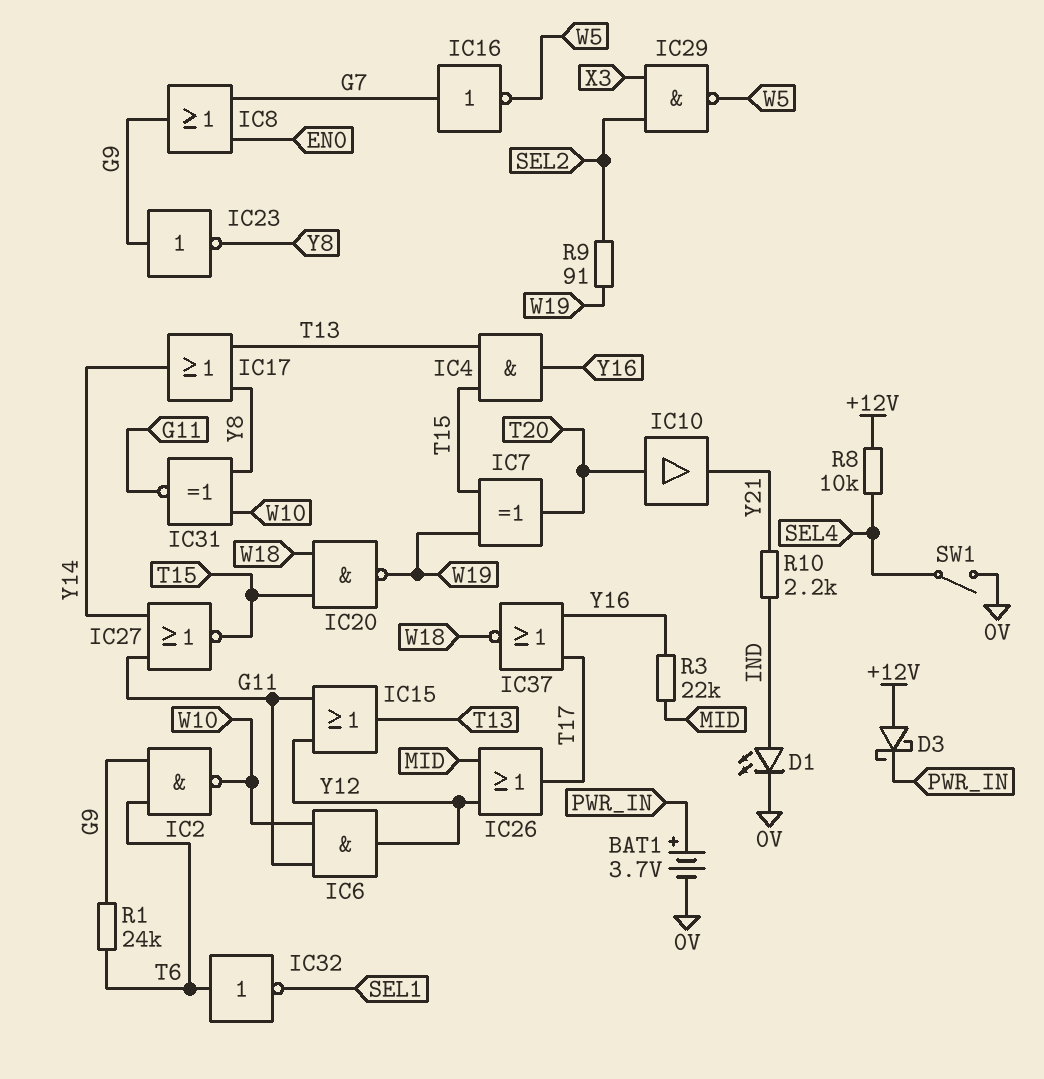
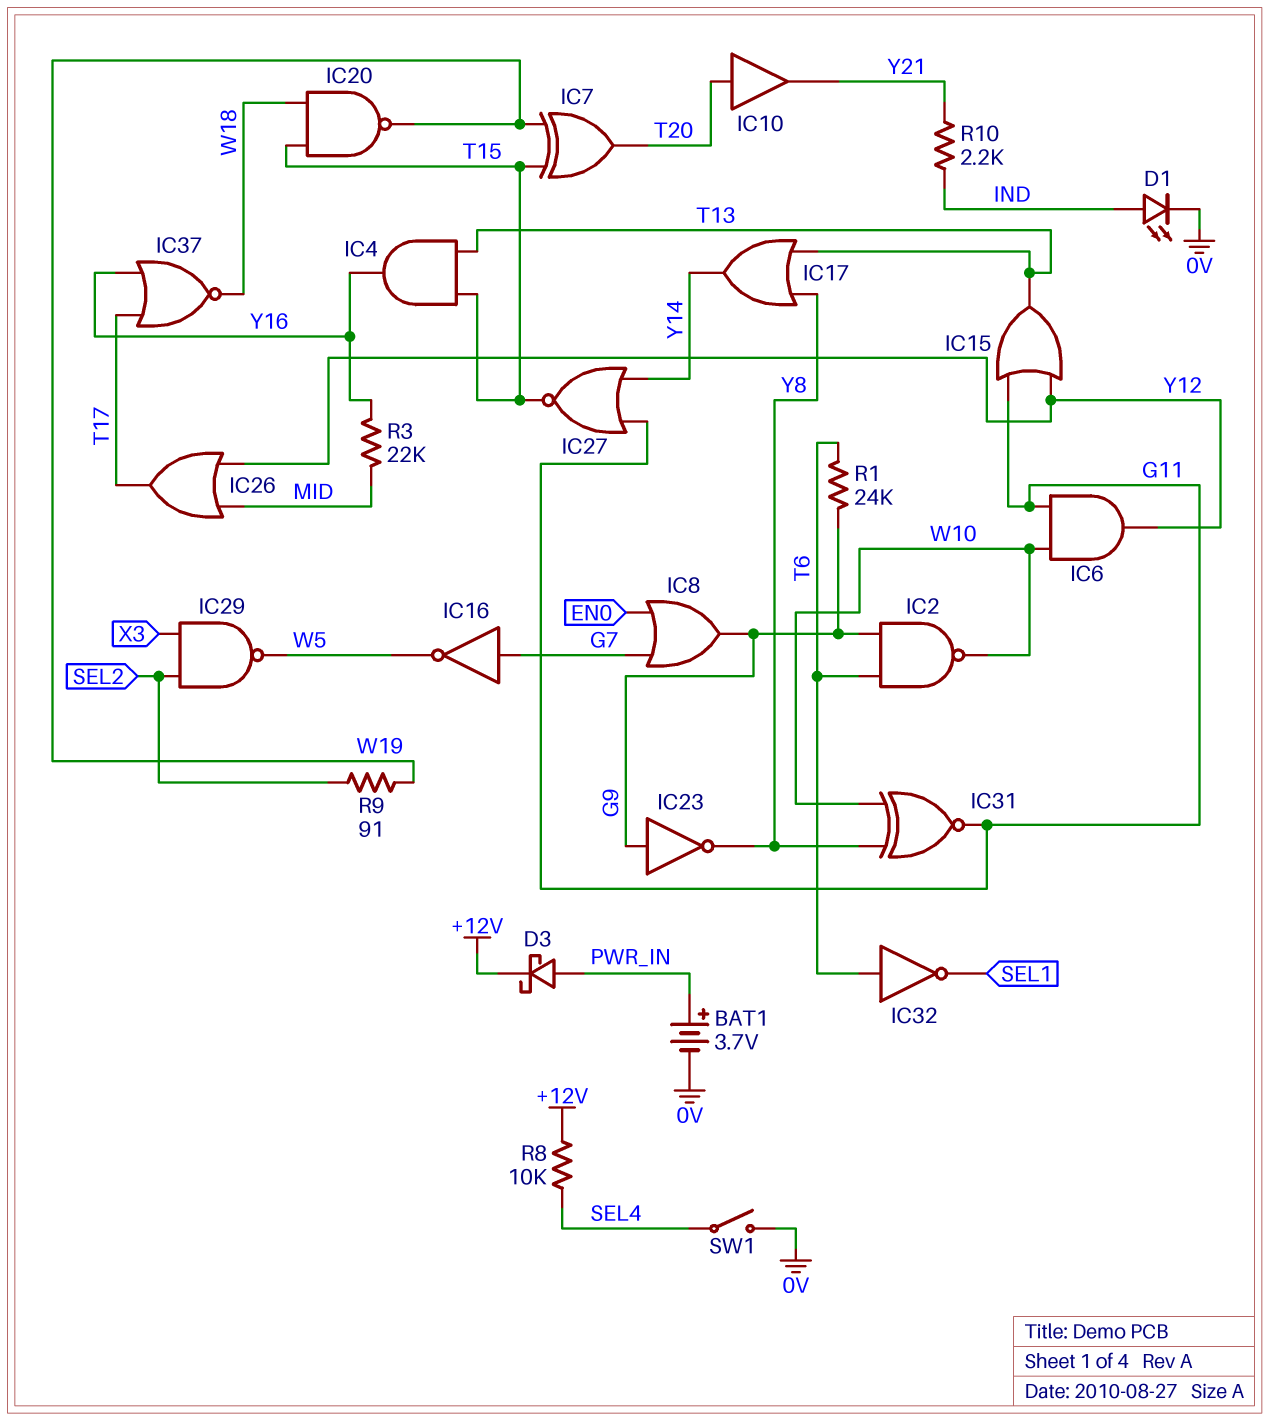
D3: schottky (A +12V, K PWR_IN) -> schottky (A PWR_IN, K +12V)

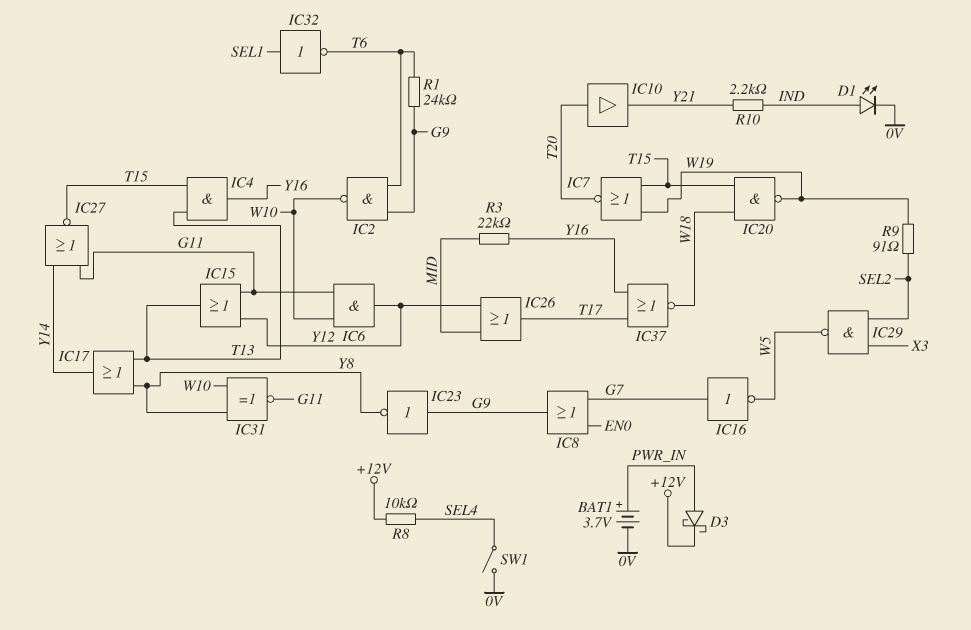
IC7: XOR (in T15, in W19, out T20) -> NOR (in T15, in W19, out T20)
IC32: NOT (in T6, out SEL1) -> NOT (in SEL1, out T6)

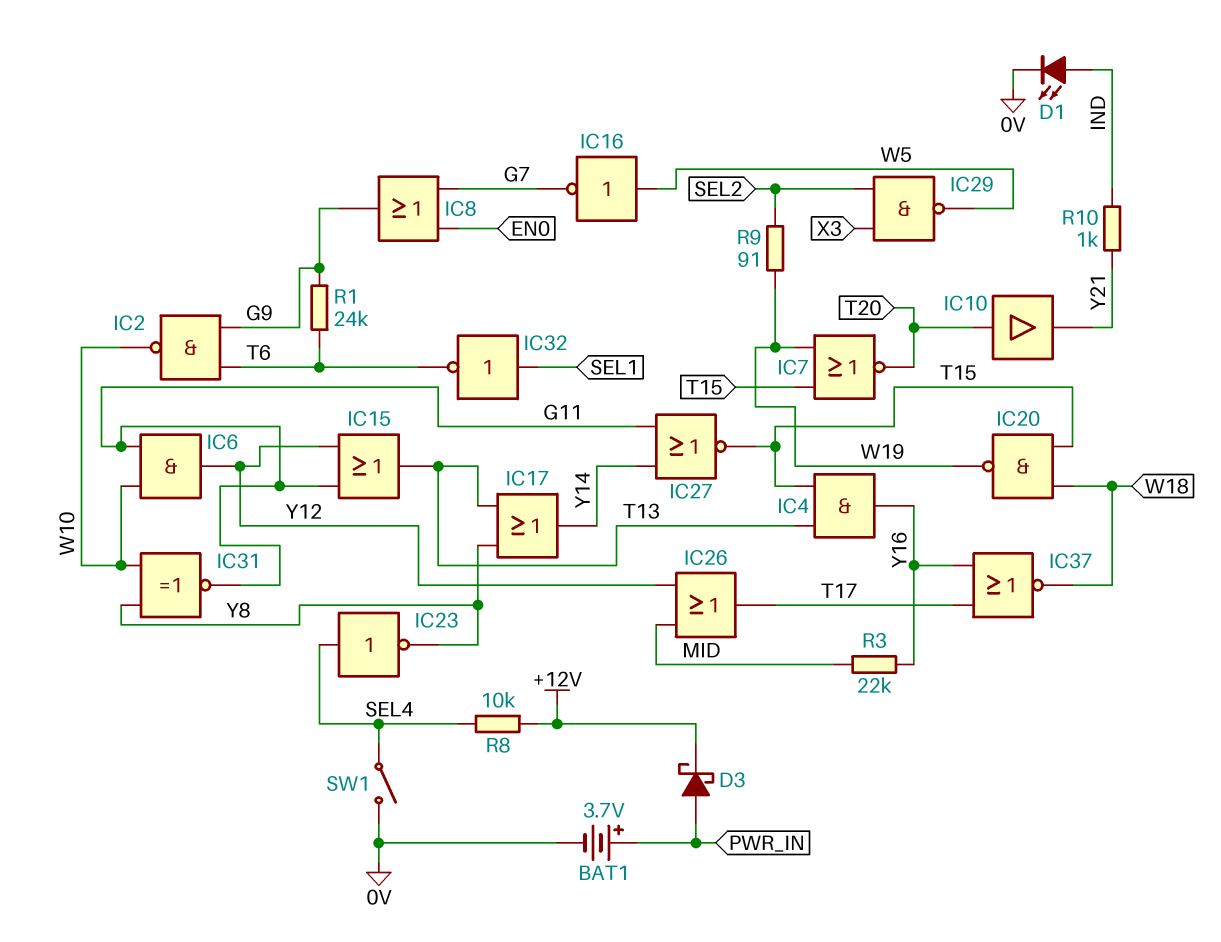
IC16: NOT (in G7, out W5) -> NOT (in W5, out G7)
IC23: NOT (in G9, out Y8) -> NOT (in SEL4, out Y8)
R10: 2.2k (IND, Y21) -> 1k (IND, Y21)

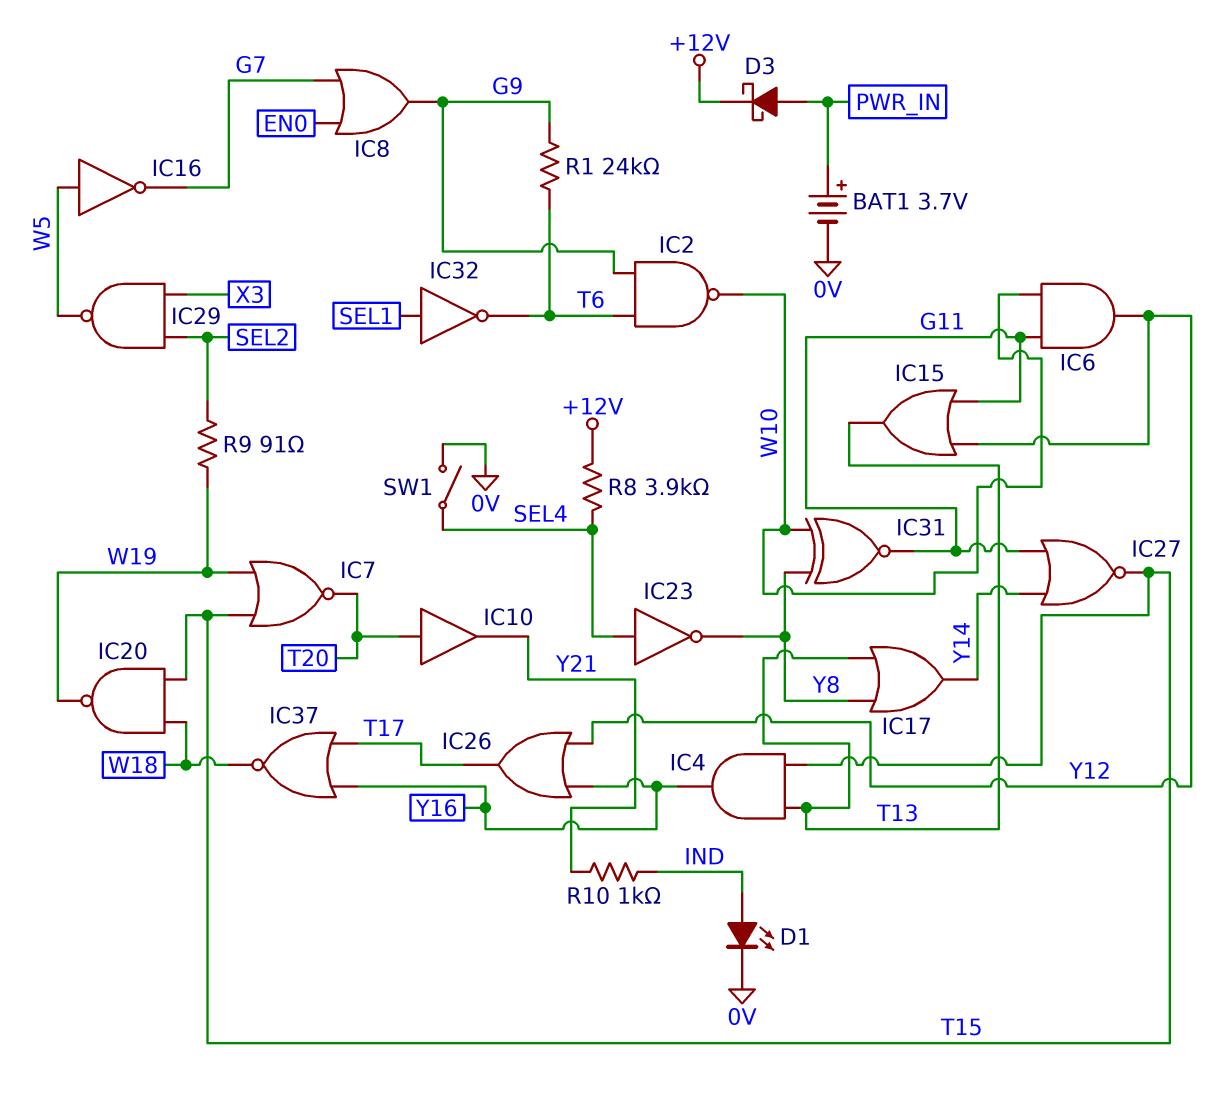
IC26: OR (in MID, in Y12, out T17) -> OR (in Y12, in Y16, out T17)
R3: 22k (MID, Y16) -> none
R8: 10k (+12V, SEL4) -> 3.9k (+12V, SEL4)

